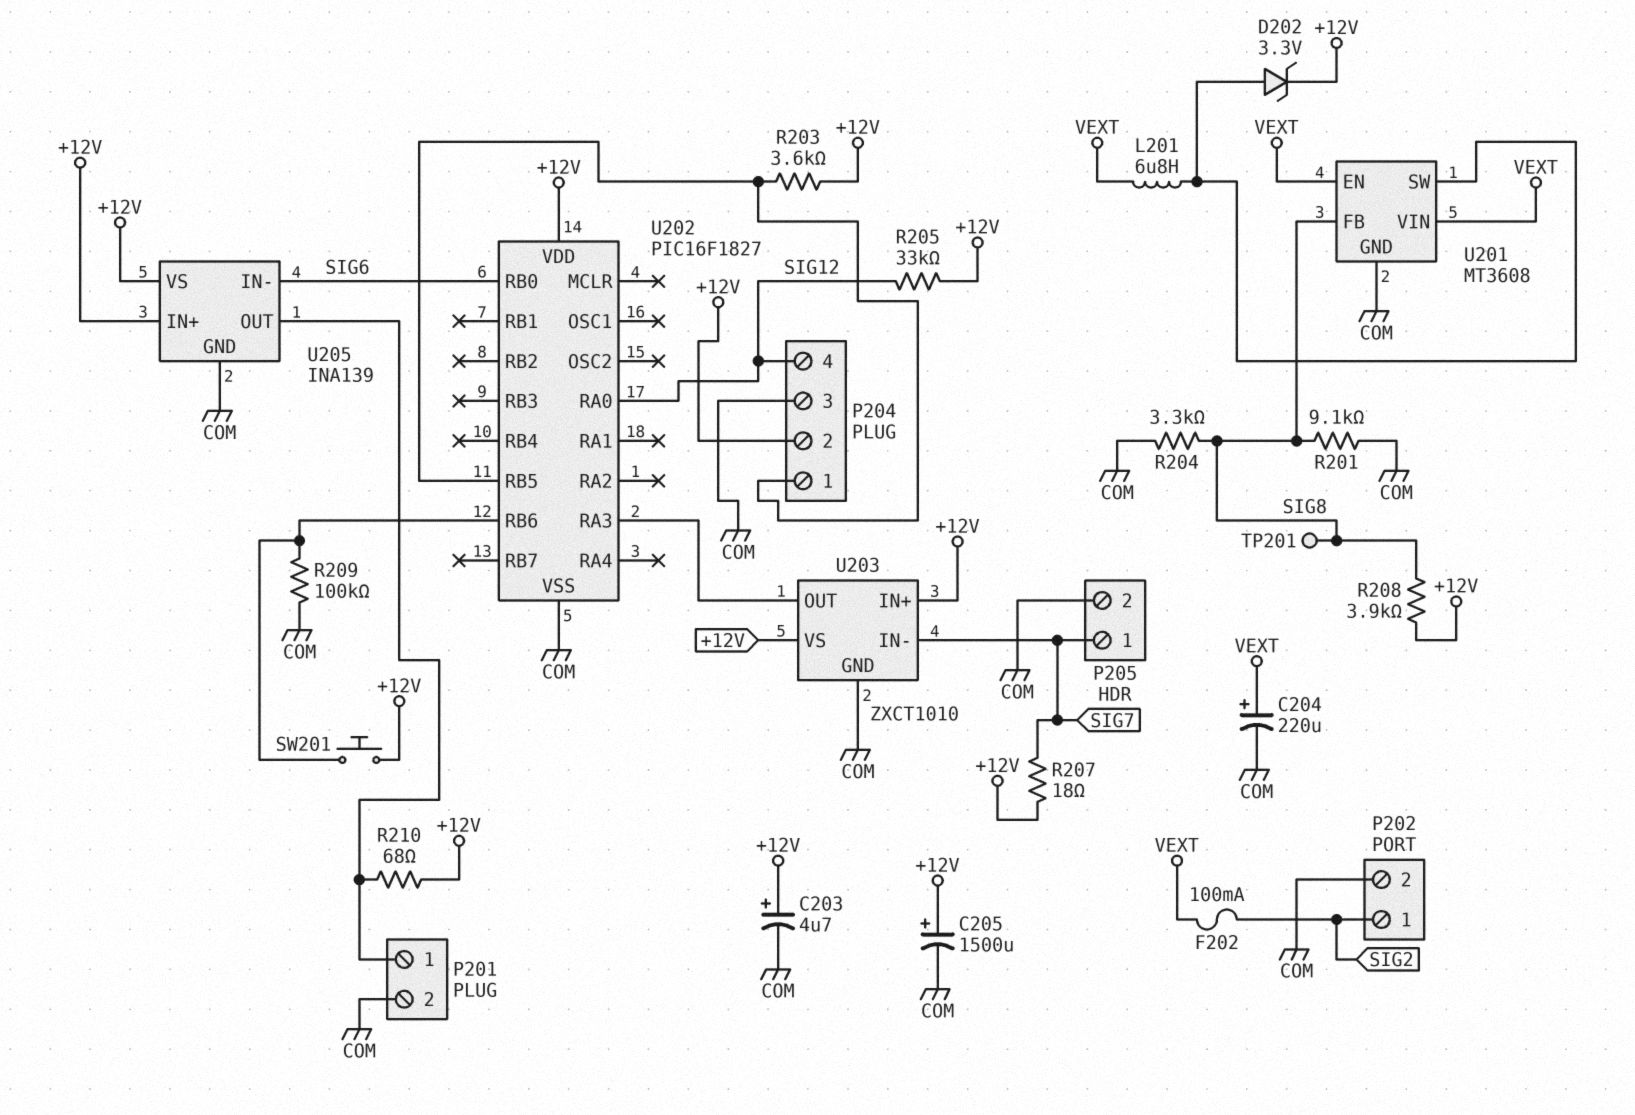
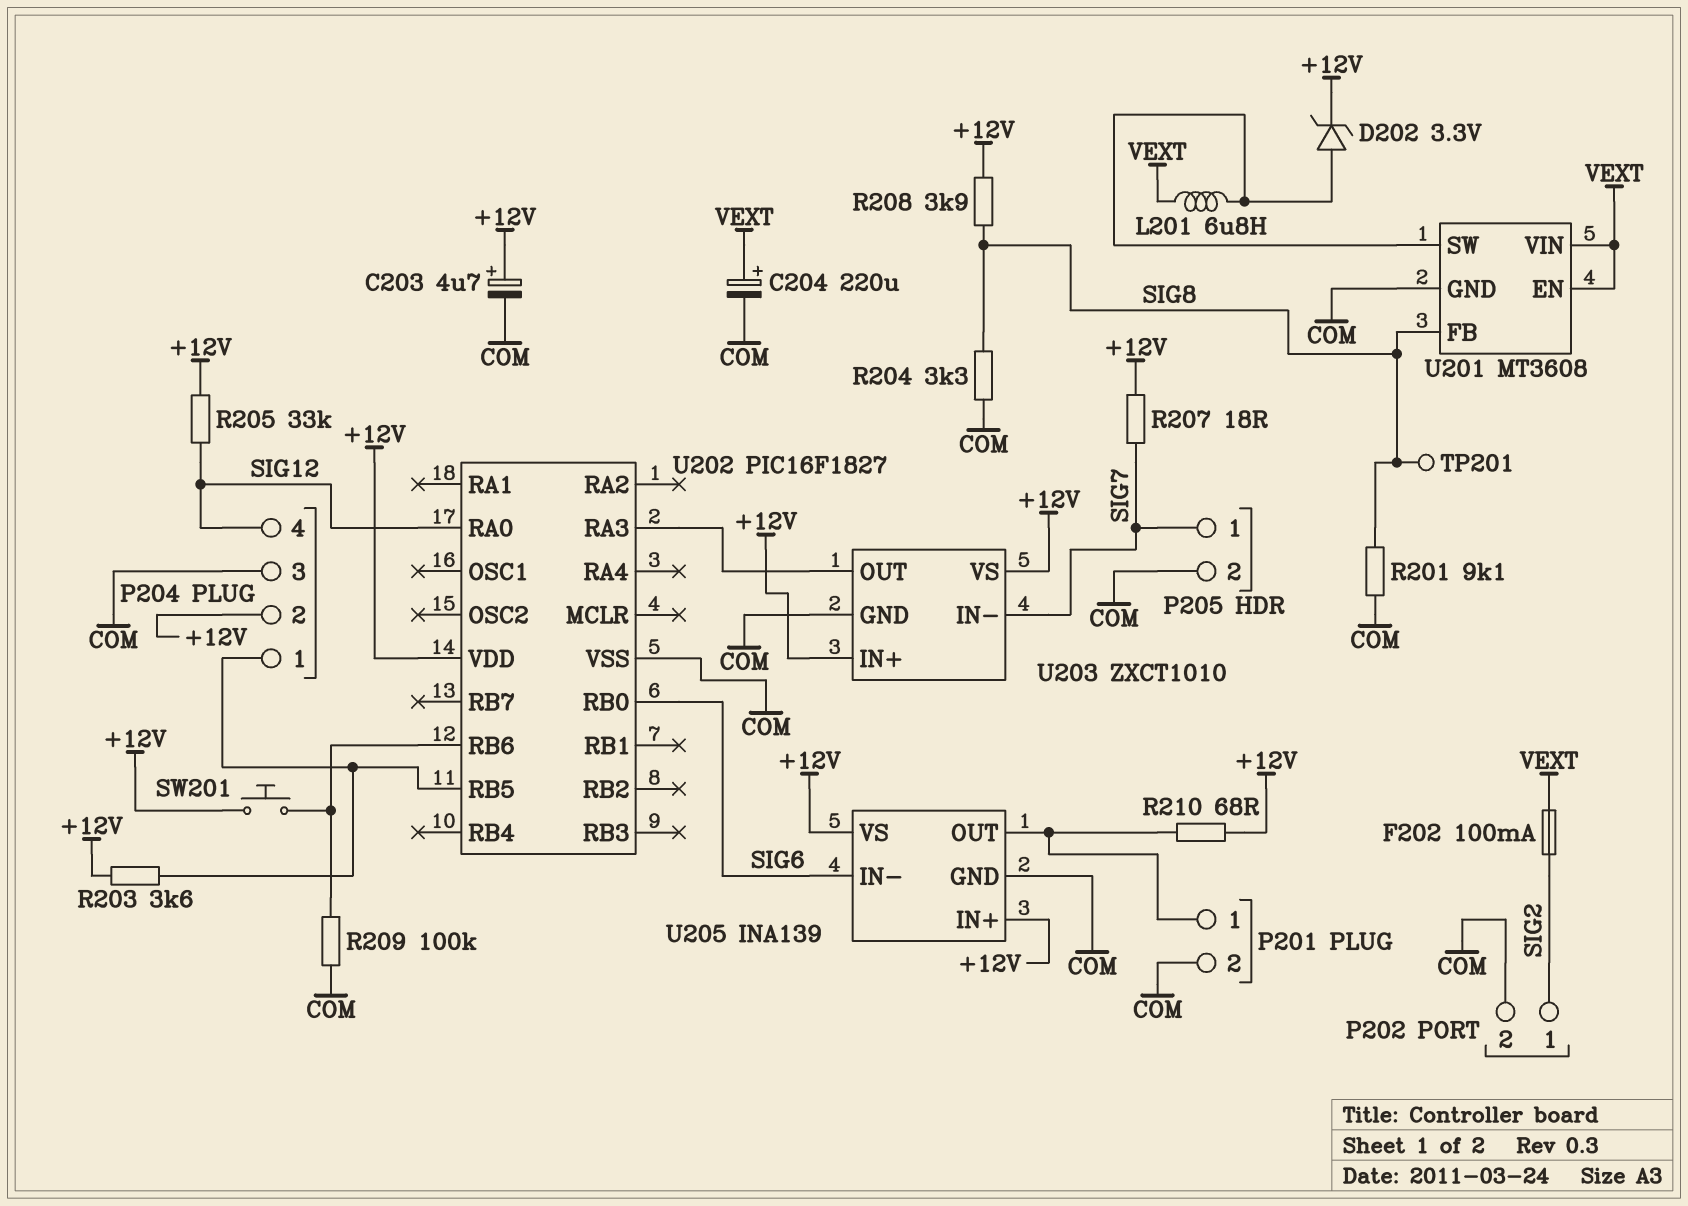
C205: 1500uF (plus +12V, minus COM) -> none

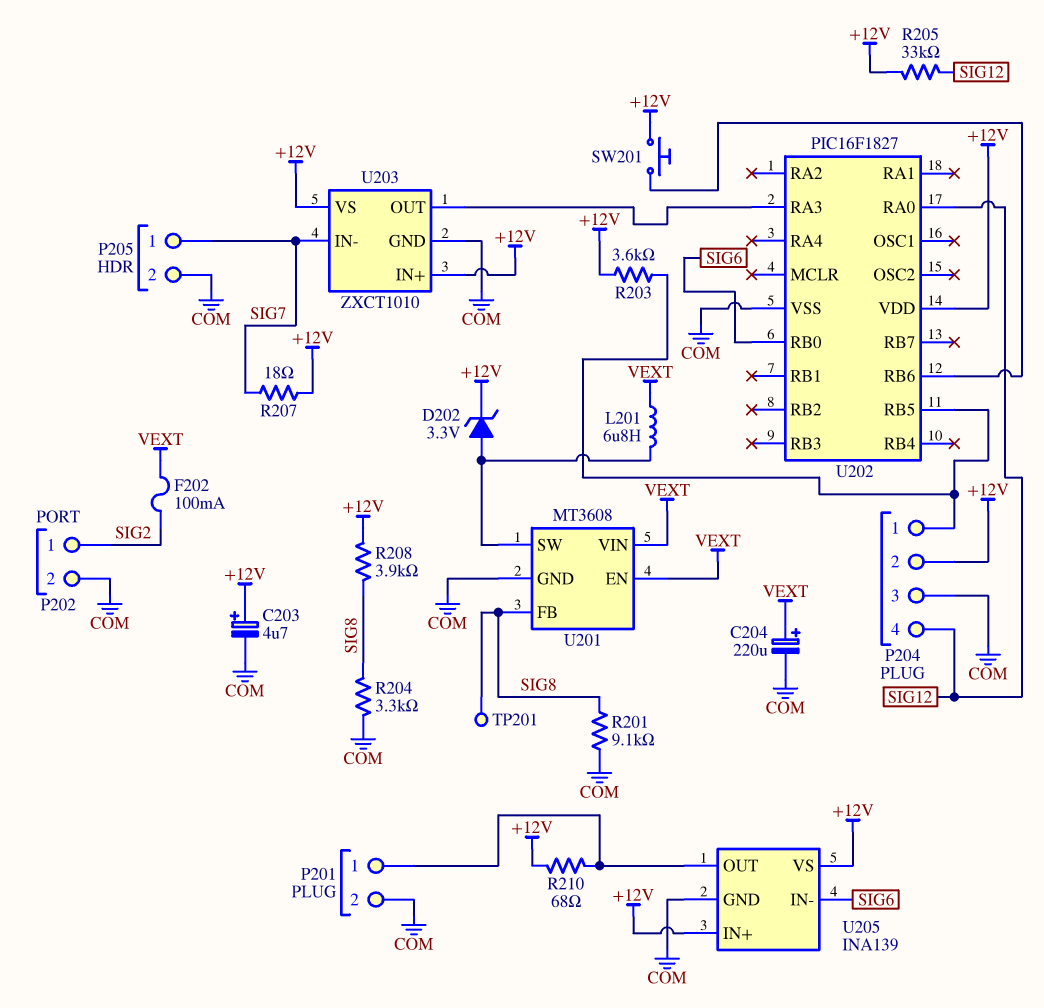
R209: 100k (COM, U202/RB6) -> none

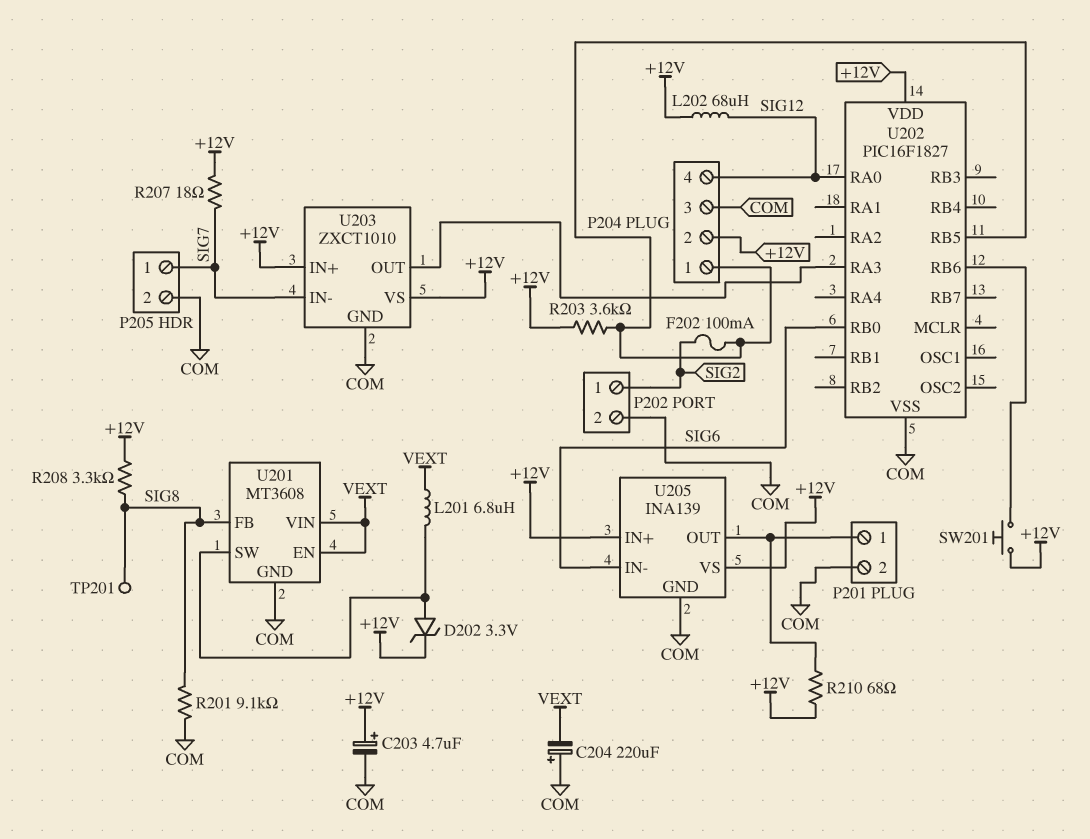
C204: 220uF (plus VEXT, minus COM) -> 220uF (plus COM, minus VEXT)
F202: 100mA (SIG2, VEXT) -> 100mA (P204/1, SIG2)
L202: none -> 68uH (+12V, SIG12)
R204: 3.3k (COM, SIG8) -> none
R205: 33k (+12V, SIG12) -> none
R208: 3.9k (+12V, SIG8) -> 3.3k (+12V, SIG8)

